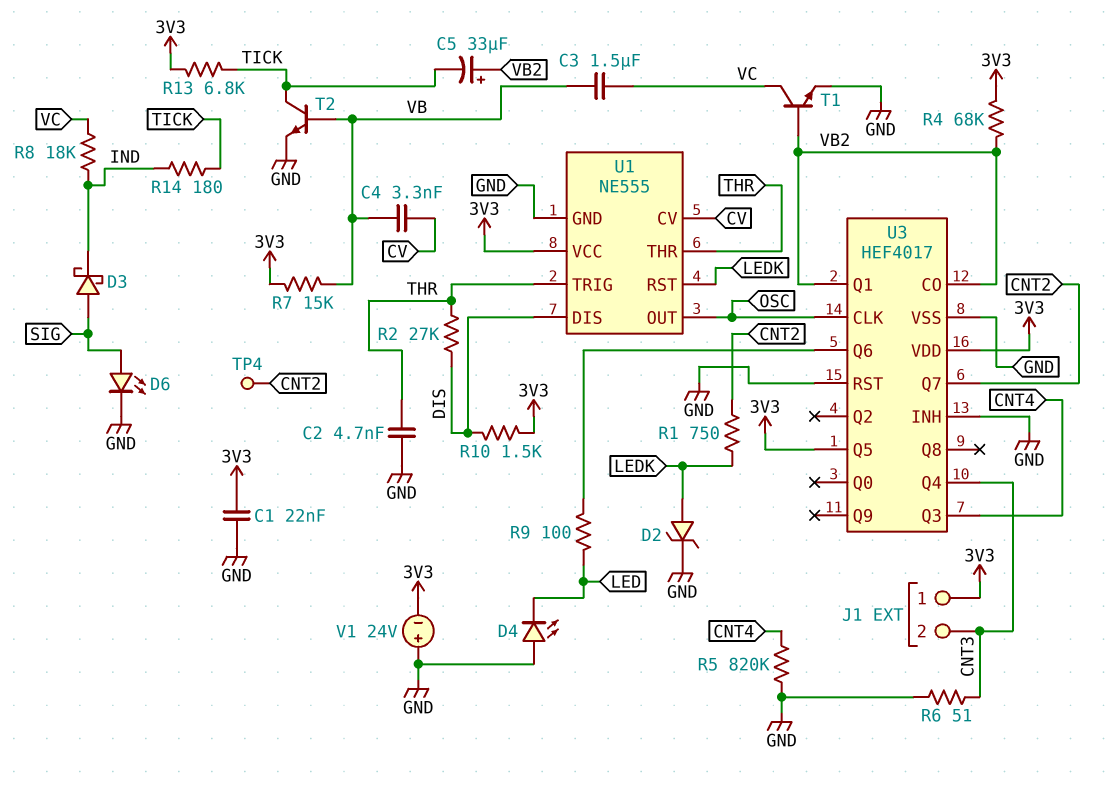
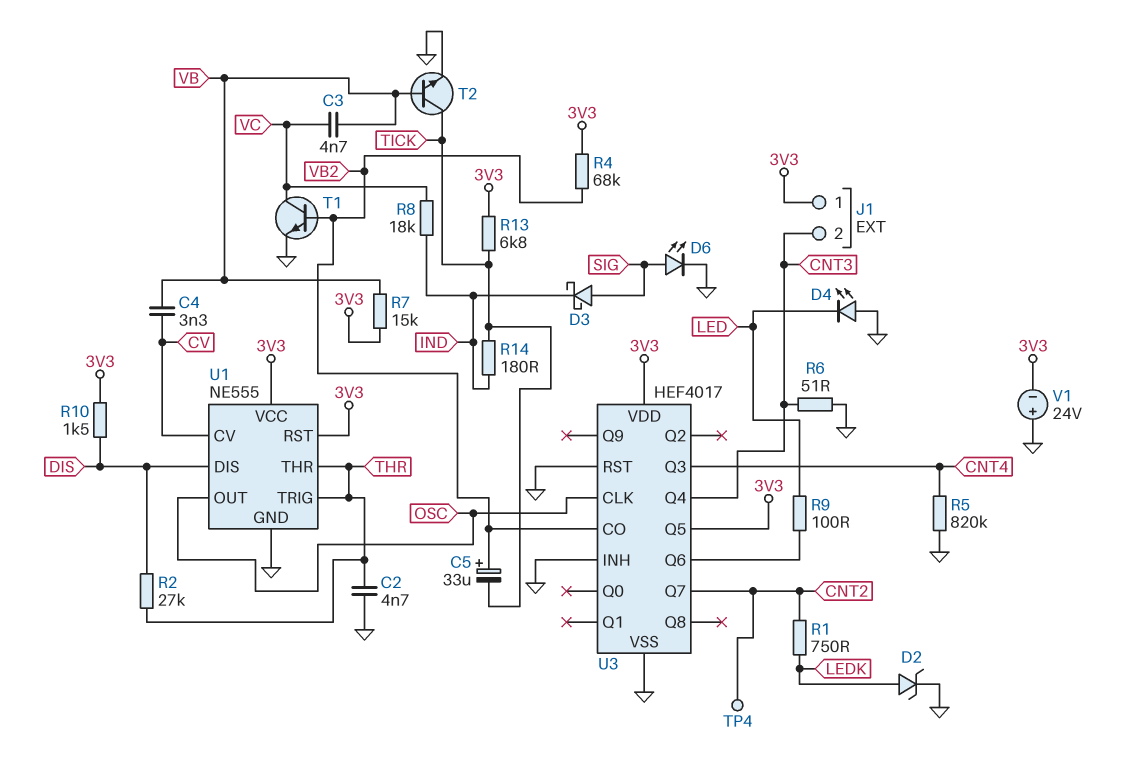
C1: 22nF (3V3, GND) -> none
C3: 1.5uF (VB, VC) -> 4.7nF (VB, VC)
U1 pin RST: LEDK -> 3V3
U3 pin Q1: VB2 -> none

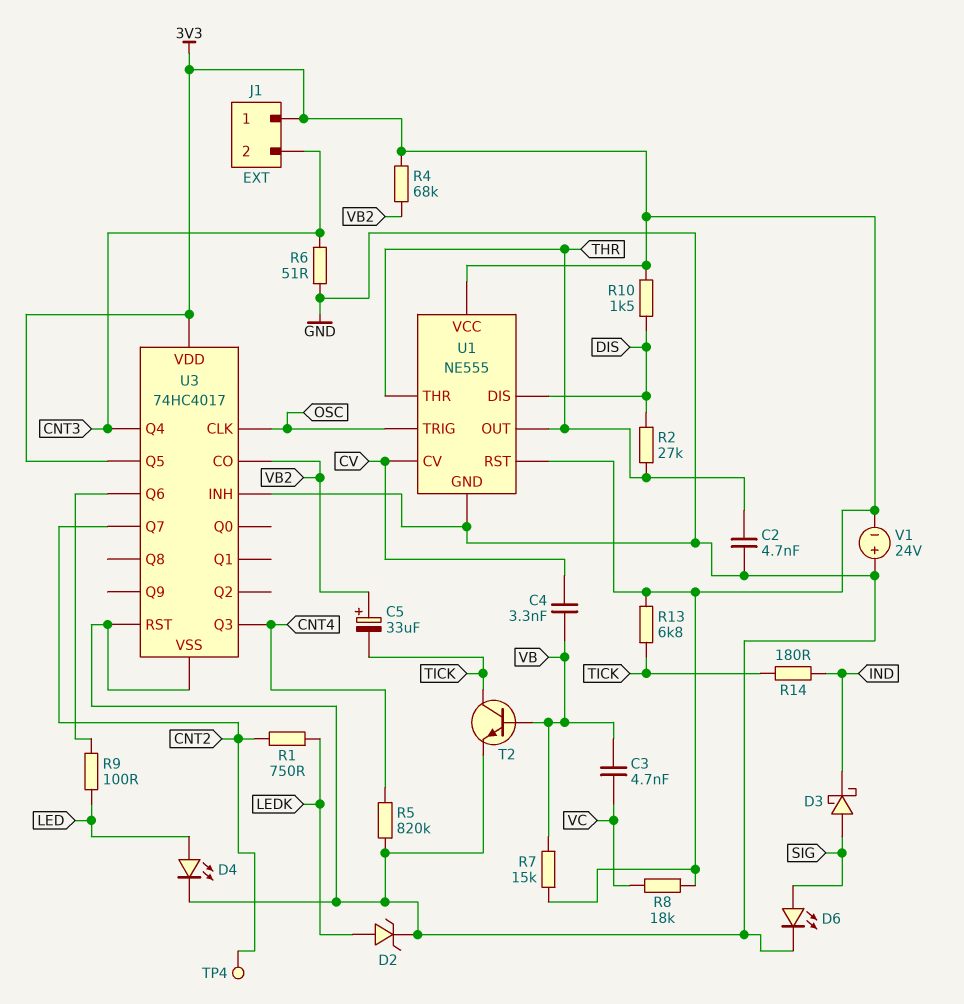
D4: LED (A GND, K LED) -> LED (A LED, K GND)
R8: 18k (IND, VC) -> 18k (3V3, VC)
T1: NPN (B VB2, C VC, E GND) -> none
U1 pin OUT: OSC -> THR
U1 pin TRIG: THR -> OSC
U3: HEF4017 -> 74HC4017

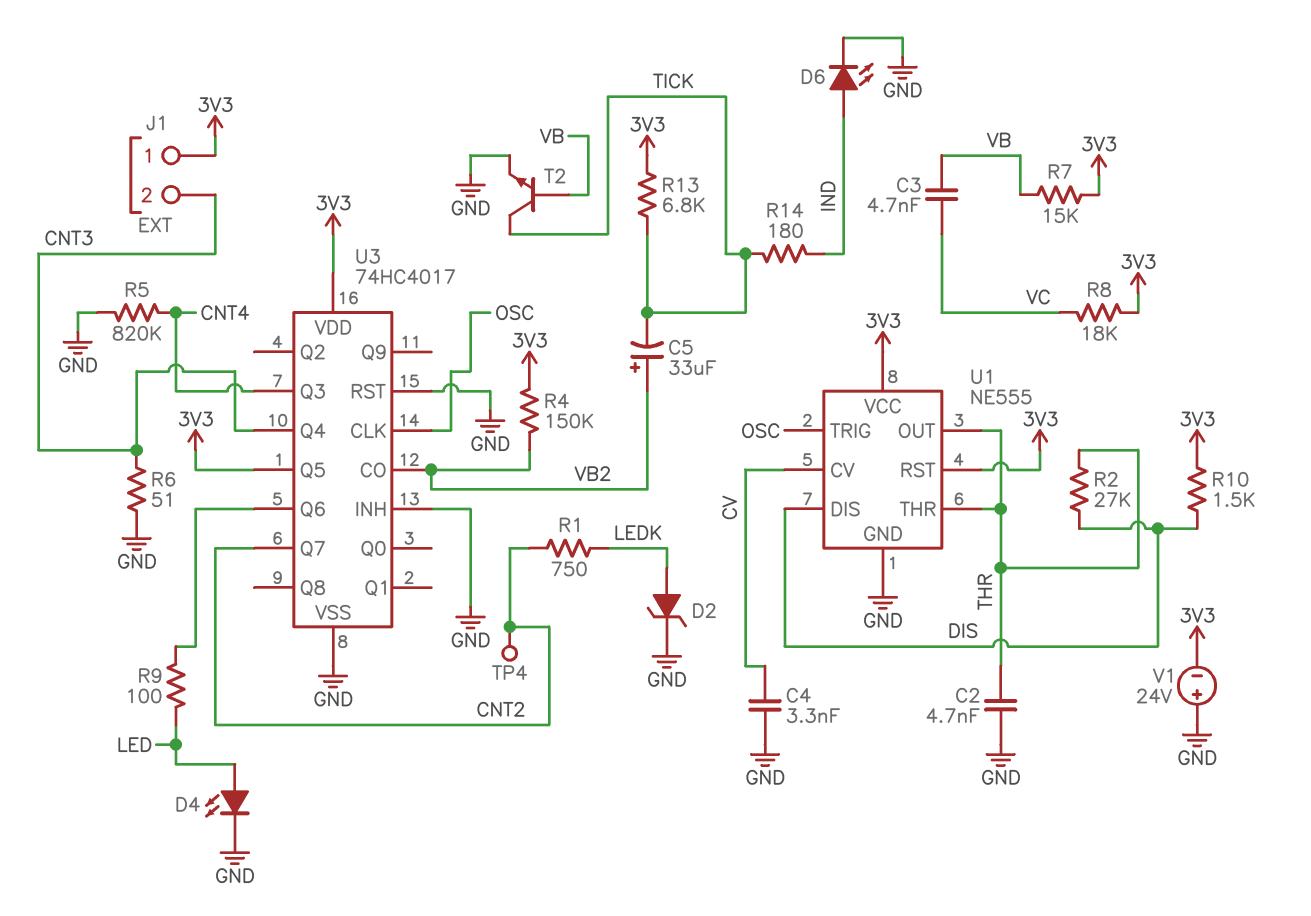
C4: 3.3nF (CV, VB) -> 3.3nF (CV, GND)
D3: schottky (A SIG, K IND) -> none
D6: LED (A SIG, K GND) -> LED (A IND, K GND)
R4: 68k (3V3, VB2) -> 150k (3V3, VB2)

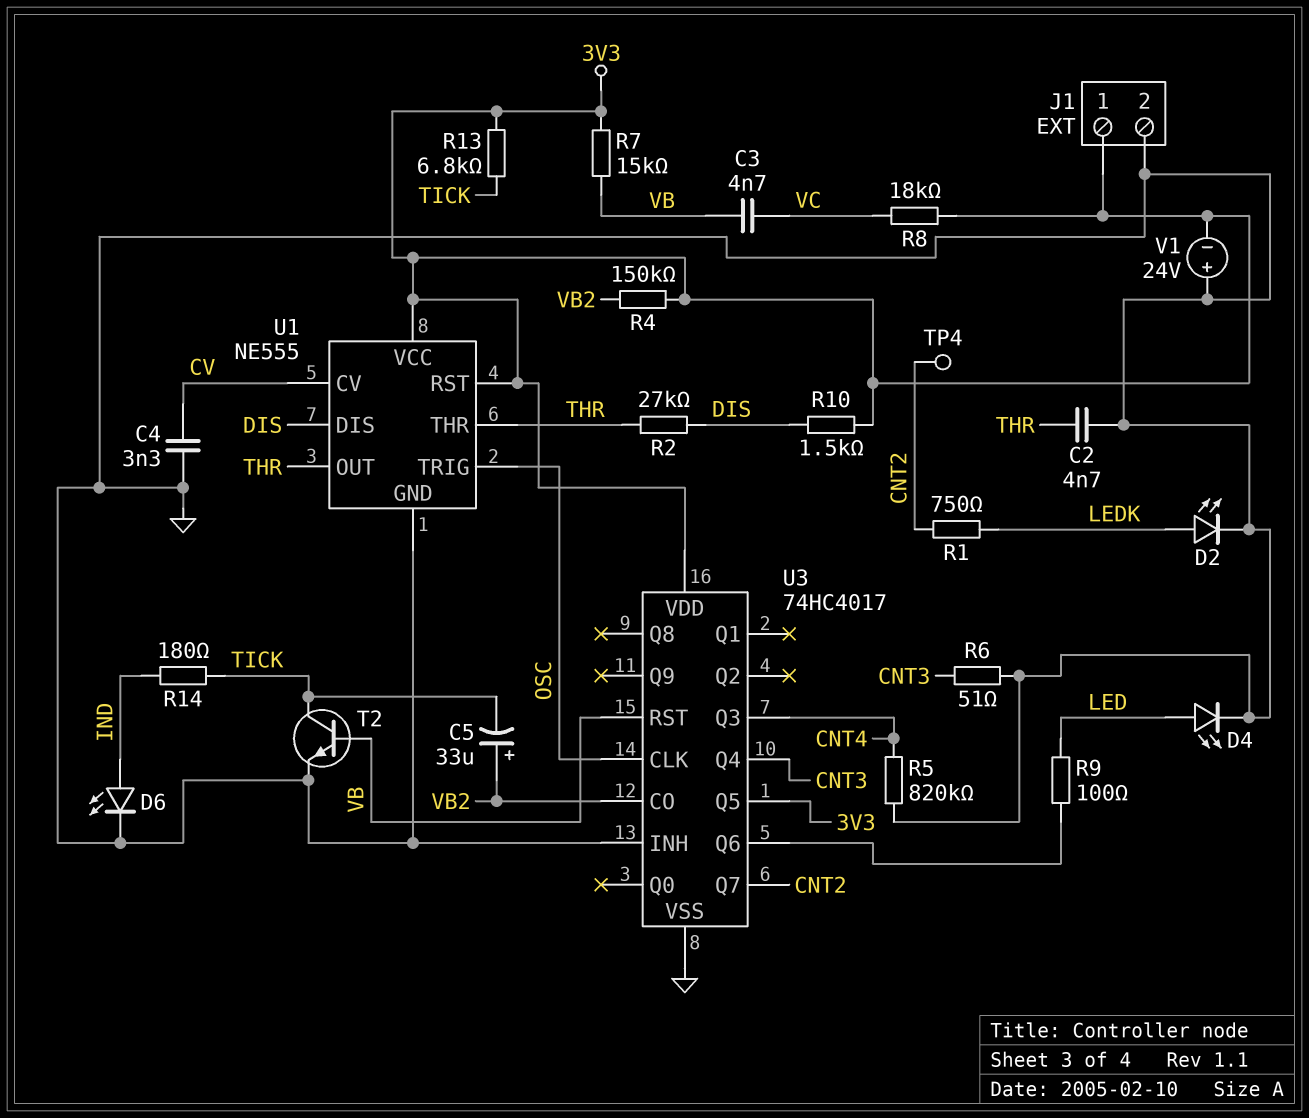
D2: zener (A LEDK, K GND) -> LED (A LEDK, K GND)
J1 pin 2: CNT3 -> GND
U3 pin RST: GND -> VB

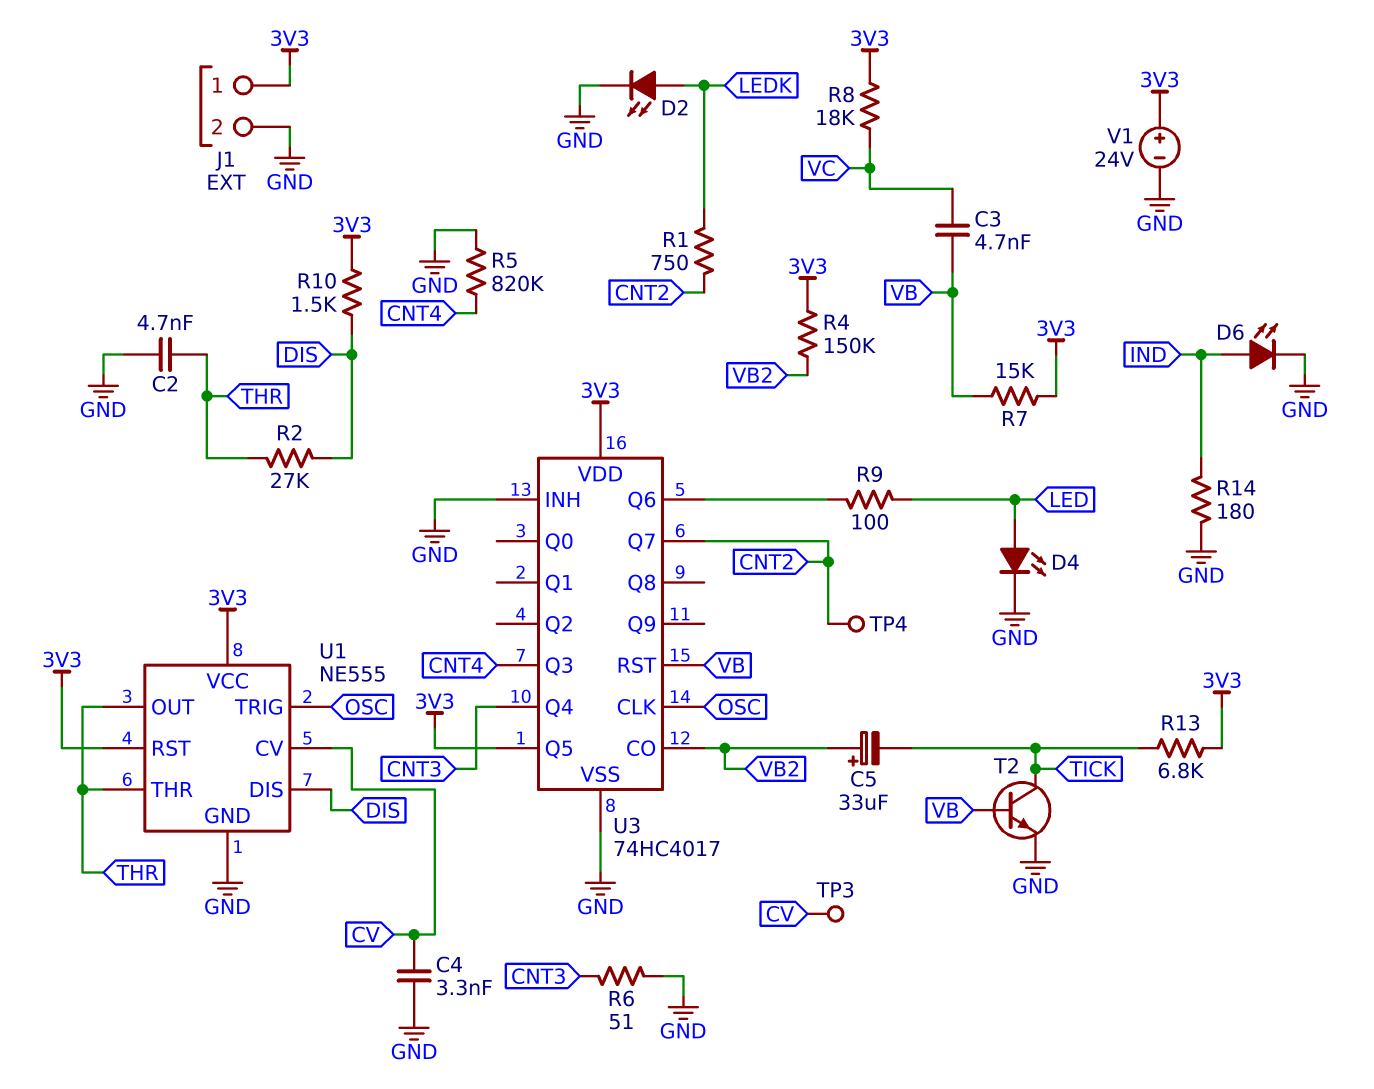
R14: 180 (IND, TICK) -> 180 (GND, IND)
TP3: none -> test point (CV)
V1: 24V (plus GND, minus 3V3) -> 24V (plus 3V3, minus GND)

